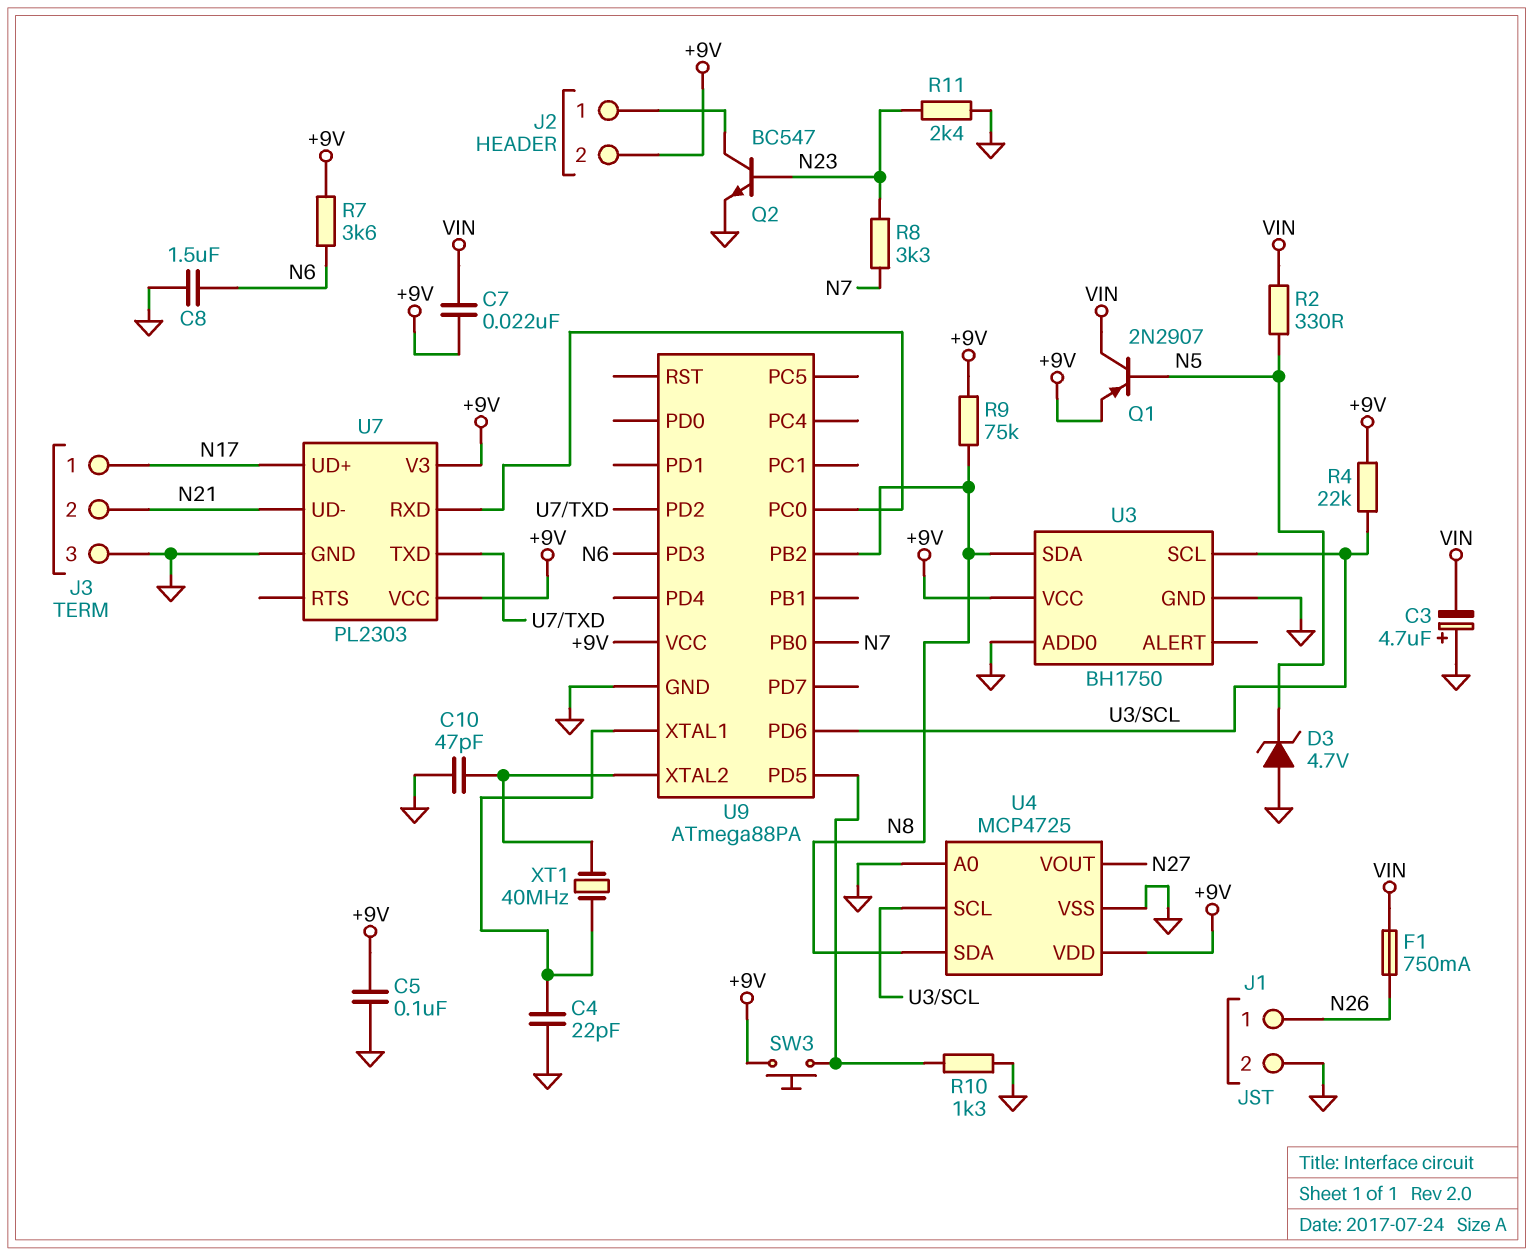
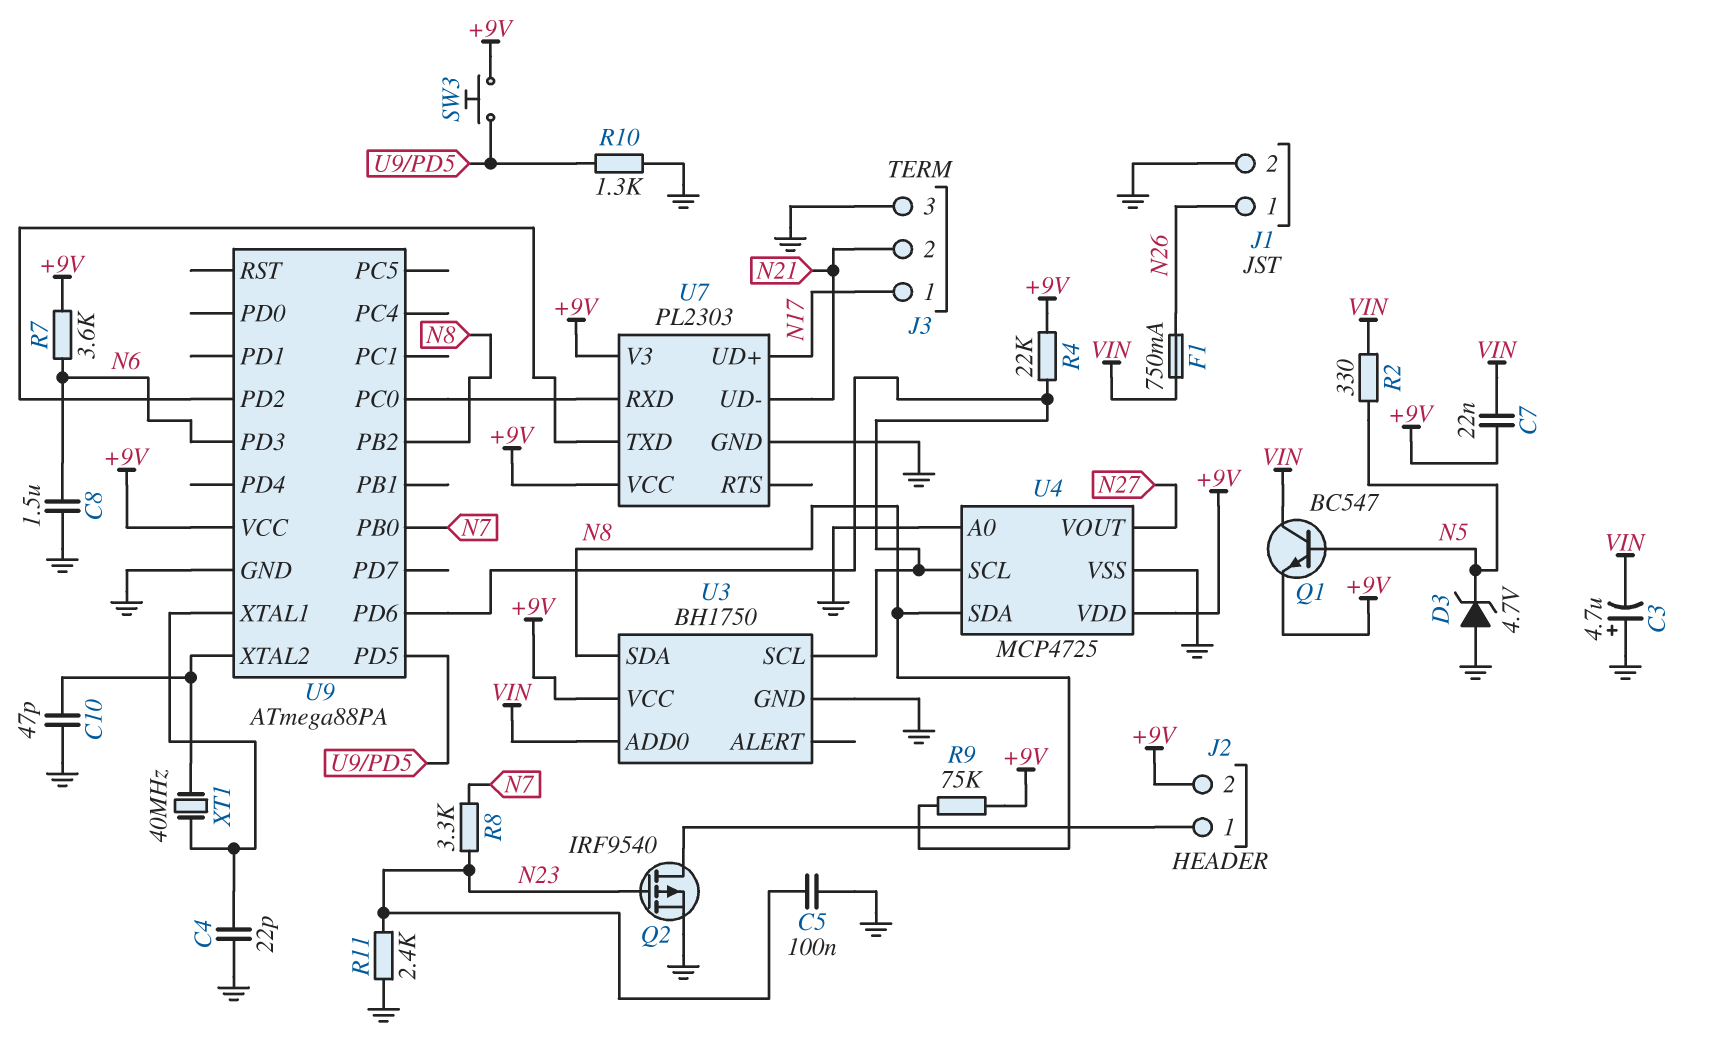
C5: 100nF (+9V, GND) -> 100nF (GND, N23)
Q1: PNP 2N2907 (B N5, C VIN, E +9V) -> NPN BC547 (B N5, C VIN, E +9V)
Q2: NPN BC547 (B N23, C J2/1, E GND) -> PMOS IRF9540 (G N23, D J2/1, S GND)
U3 pin ADD0: GND -> VIN

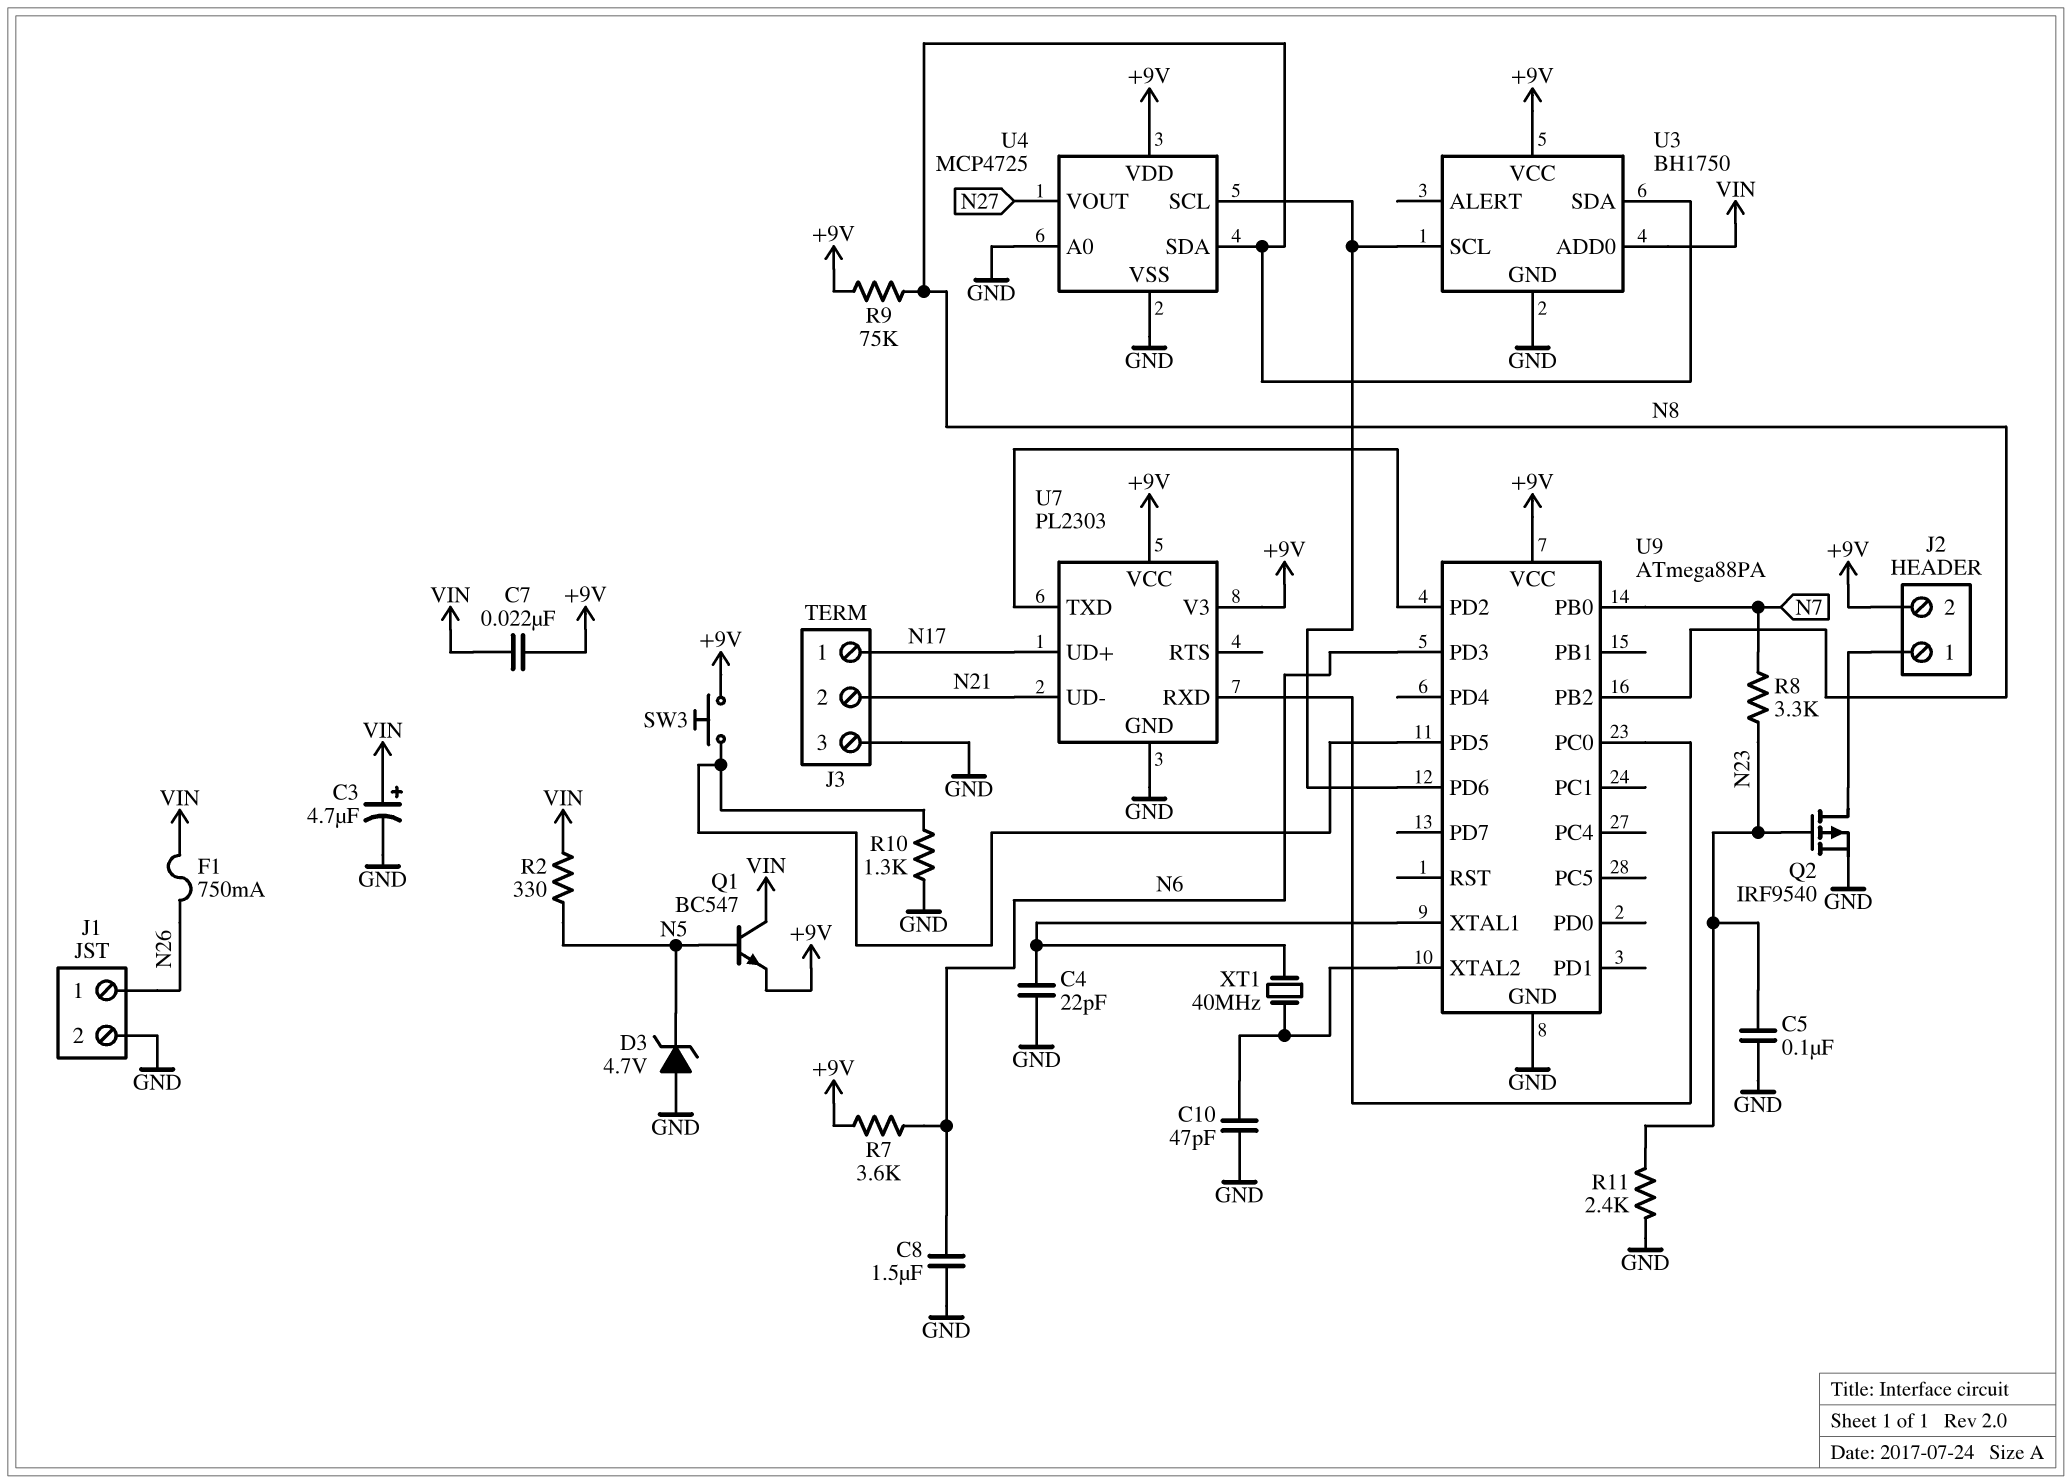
C3: 4.7uF (plus GND, minus VIN) -> 4.7uF (plus VIN, minus GND)
R4: 22k (+9V, U3/SCL) -> none

